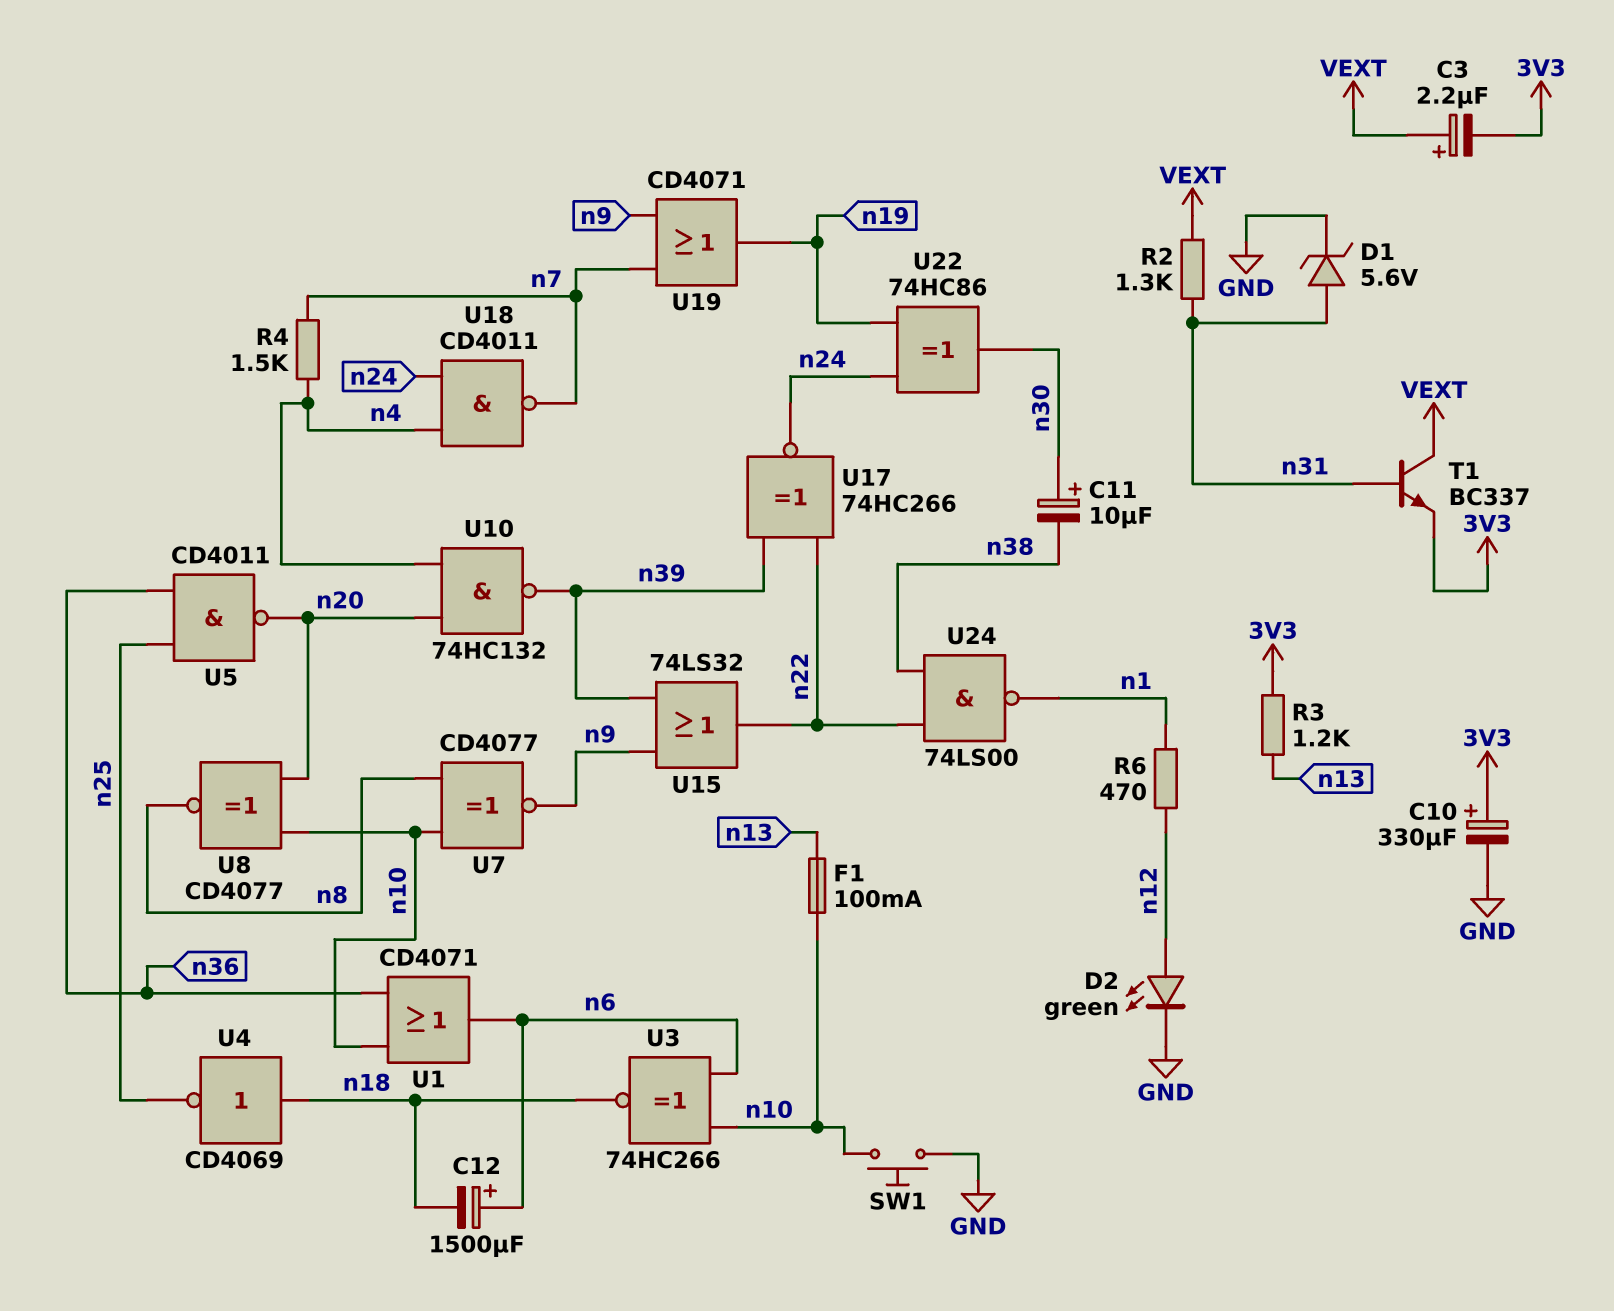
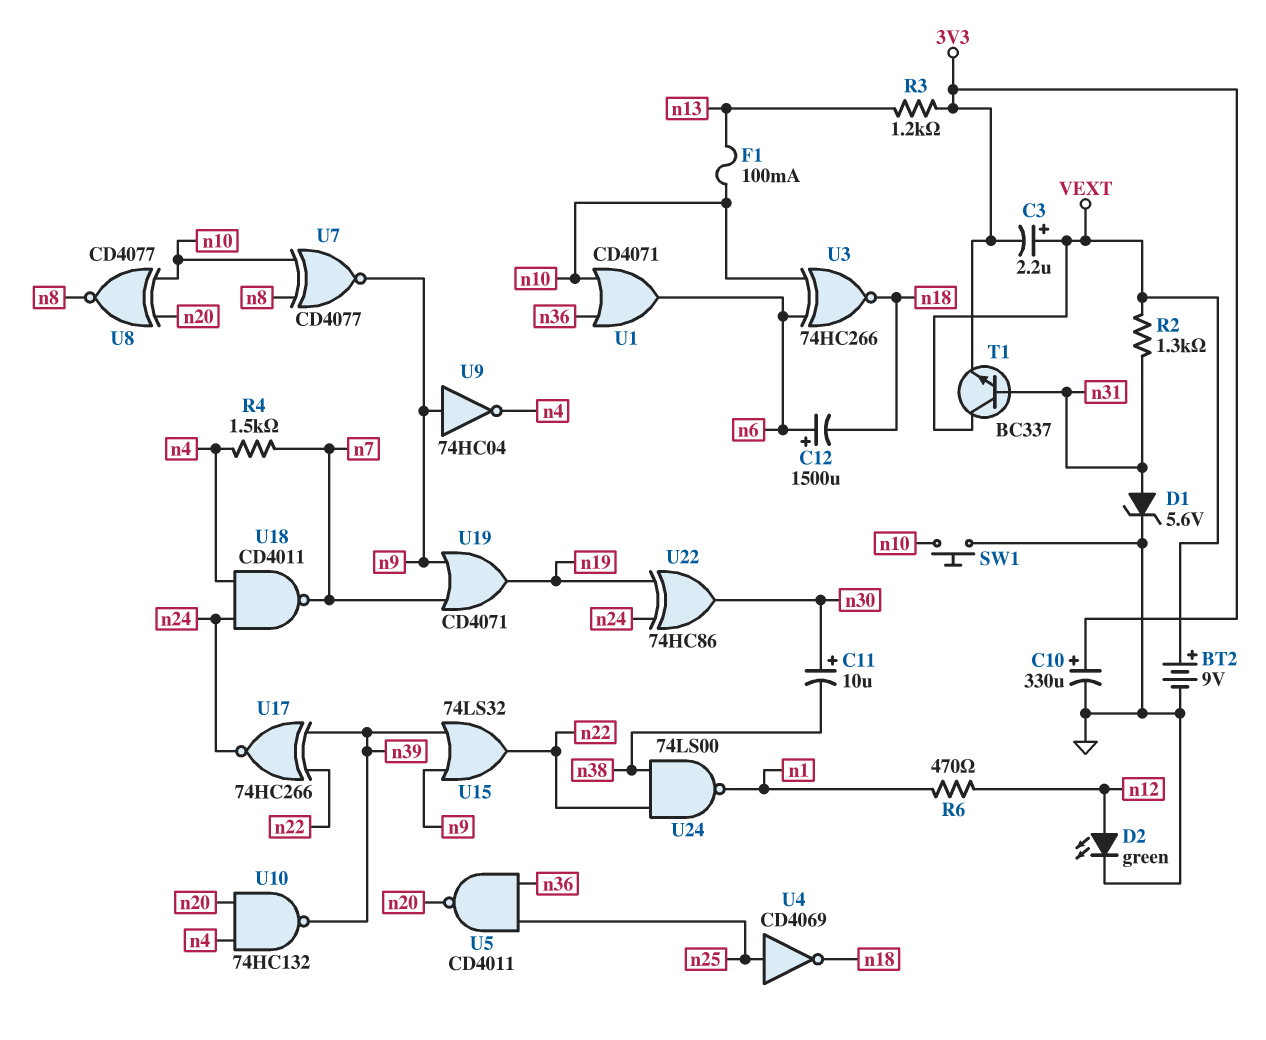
BT2: none -> 9V (plus VEXT, minus GND)
U4: NOT CD4069 (in n18, out n25) -> NOT CD4069 (in n25, out n18)
U9: none -> NOT 74HC04 (in n9, out n4)

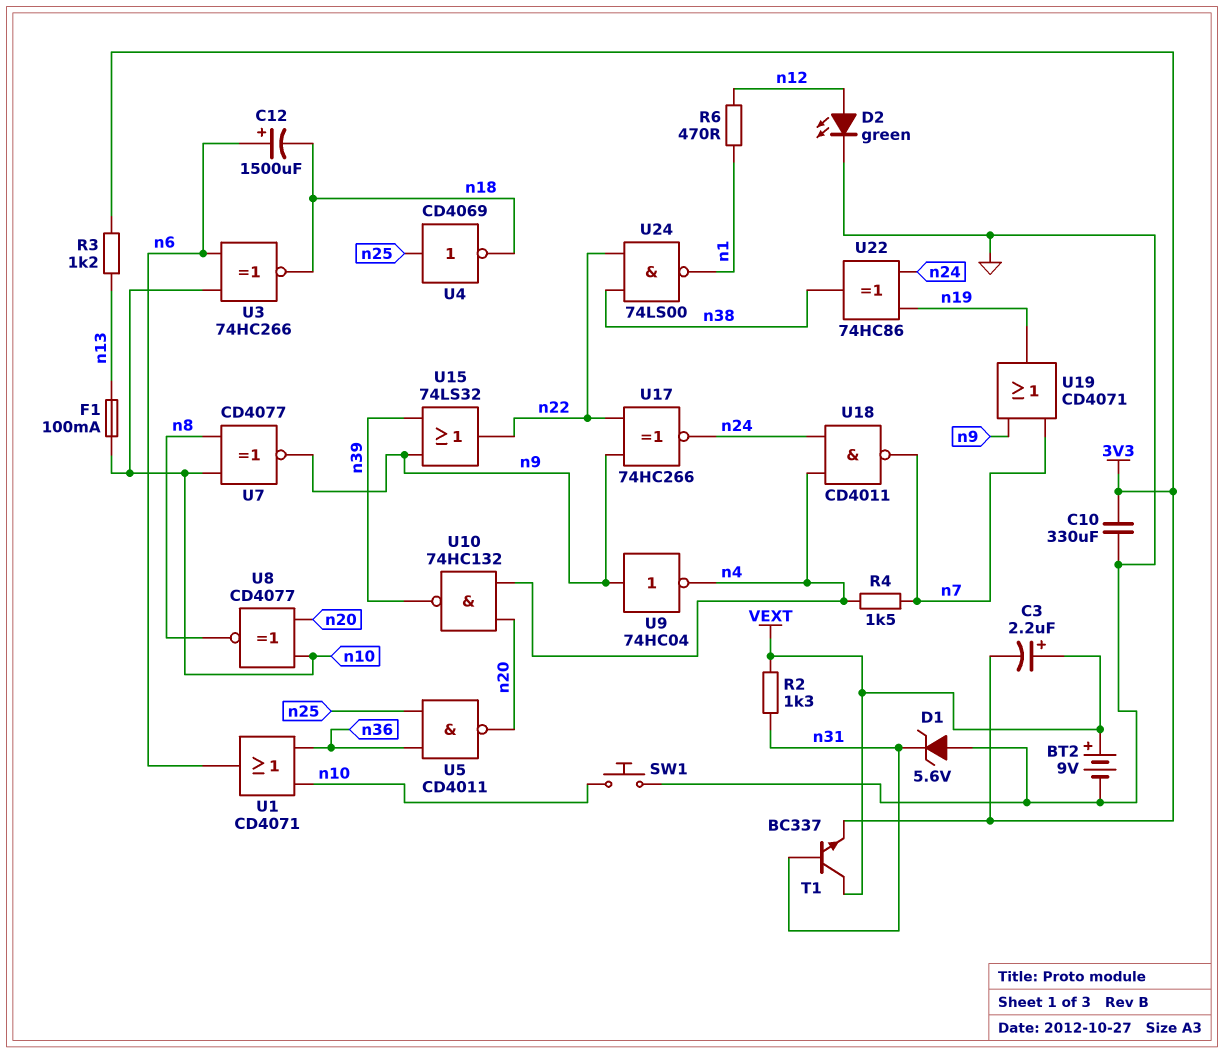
C10: 330uF (plus 3V3, minus GND) -> 330uF (3V3, GND)
C11: 10uF (plus n30, minus n38) -> none
D1: zener 5.6V (A n31, K GND) -> zener 5.6V (A GND, K n31)
U17: XNOR 74HC266 (in n22, in n39, out n24) -> XNOR 74HC266 (in n9, in n22, out n24)
U22: XOR 74HC86 (in n19, in n24, out n30) -> XOR 74HC86 (in n19, in n24, out n38)

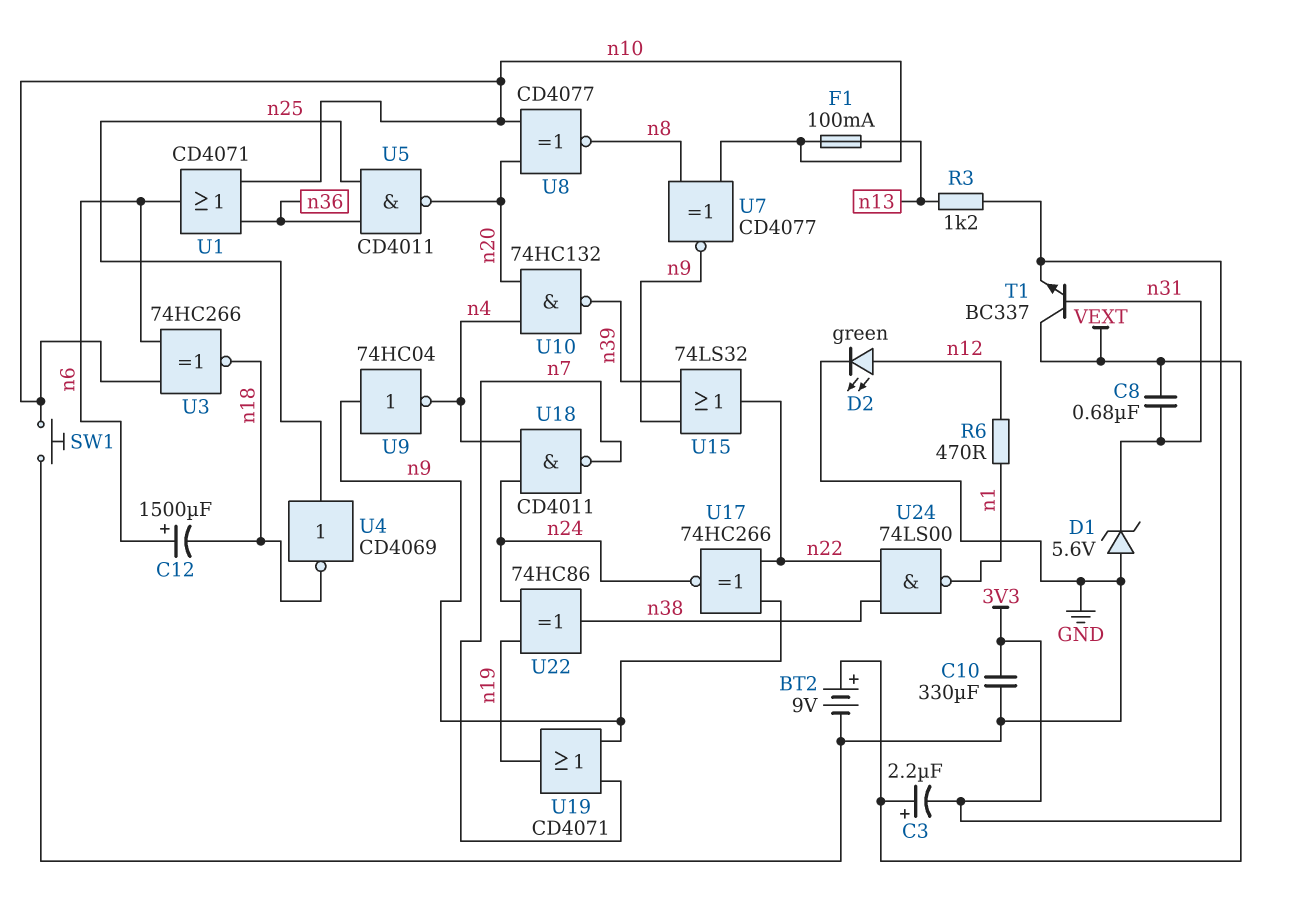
C8: none -> 680nF (VEXT, n31)
R2: 1.3k (VEXT, n31) -> none
R4: 1.5k (n4, n7) -> none

